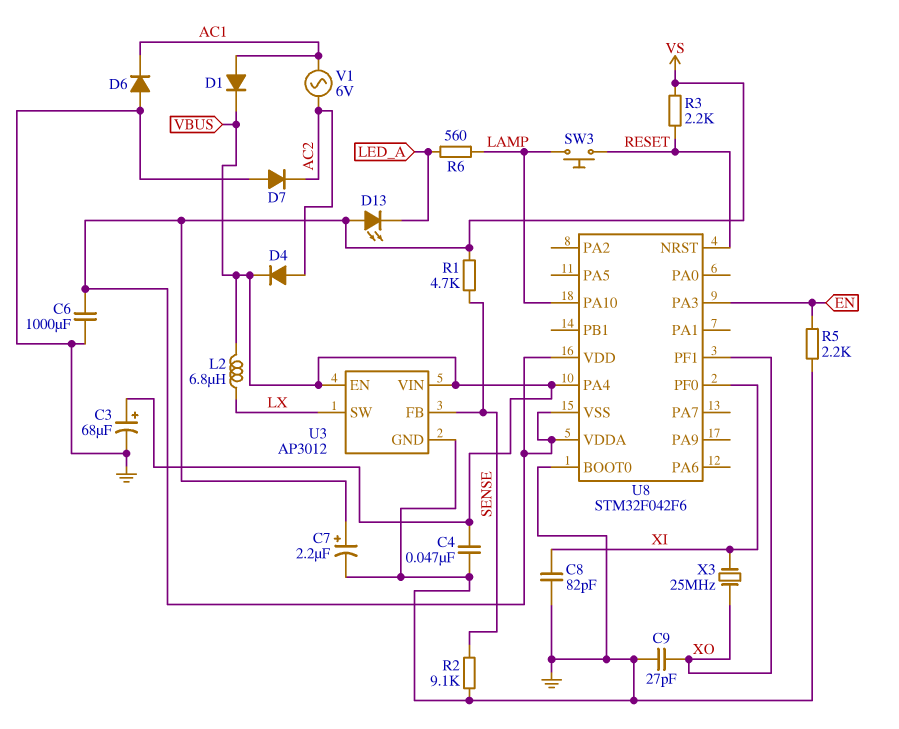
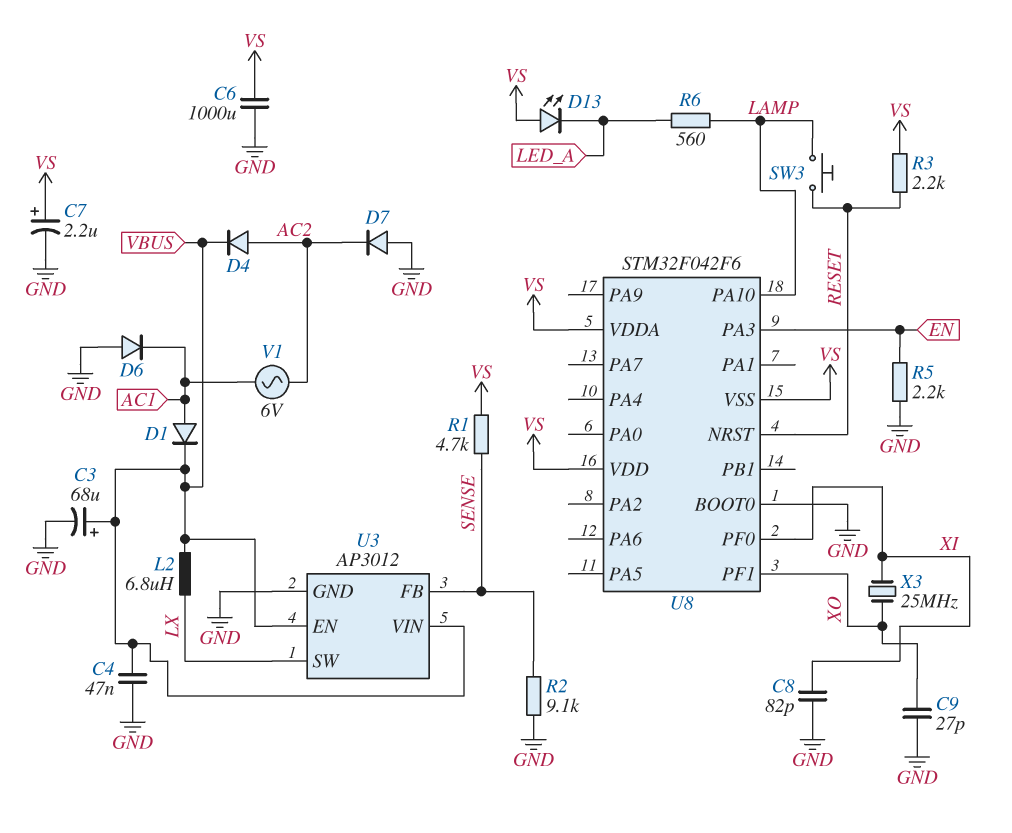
U8 pin PA4: VBUS -> none

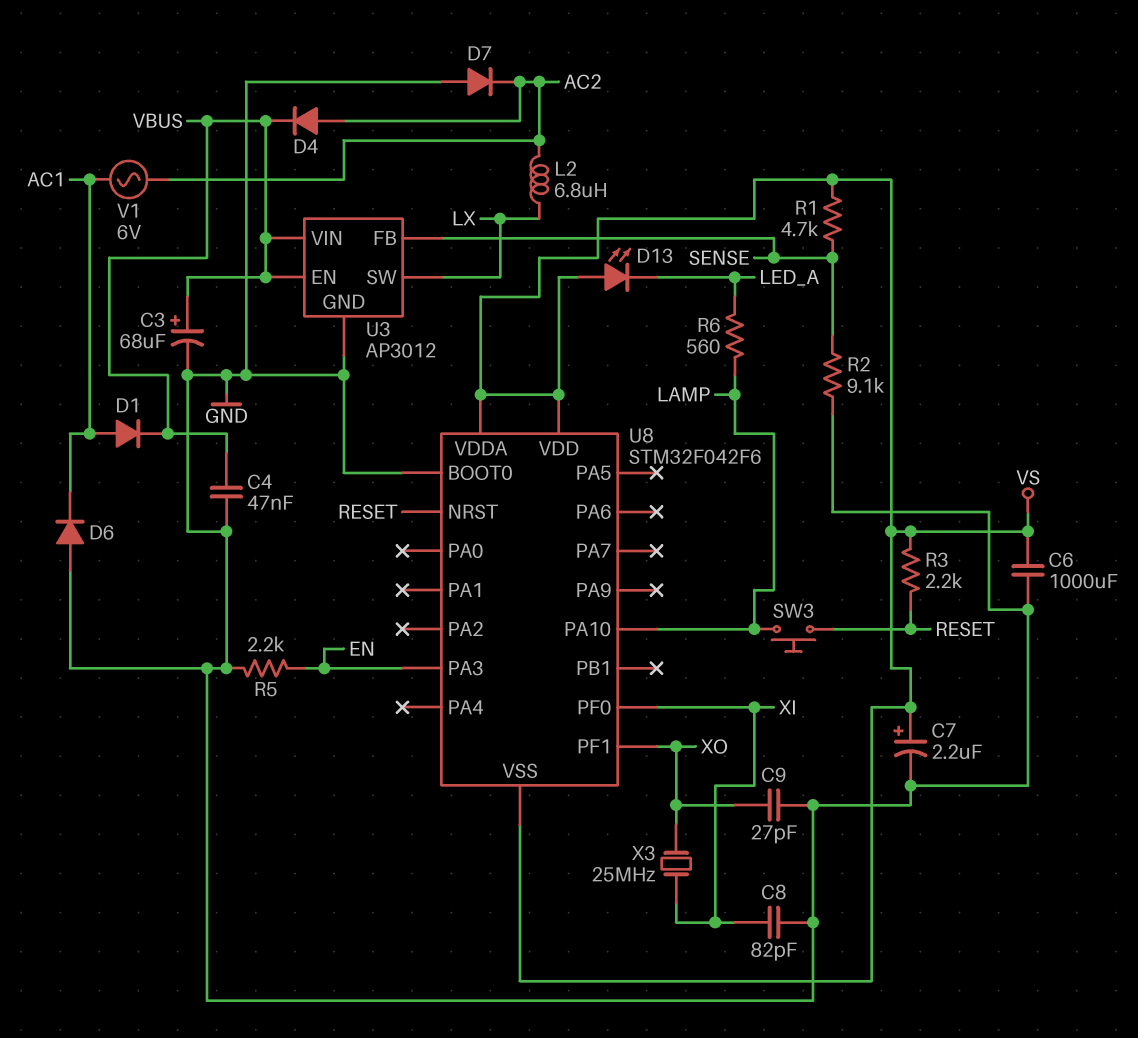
L2: 6.8uH (LX, VBUS) -> 6.8uH (AC2, LX)

